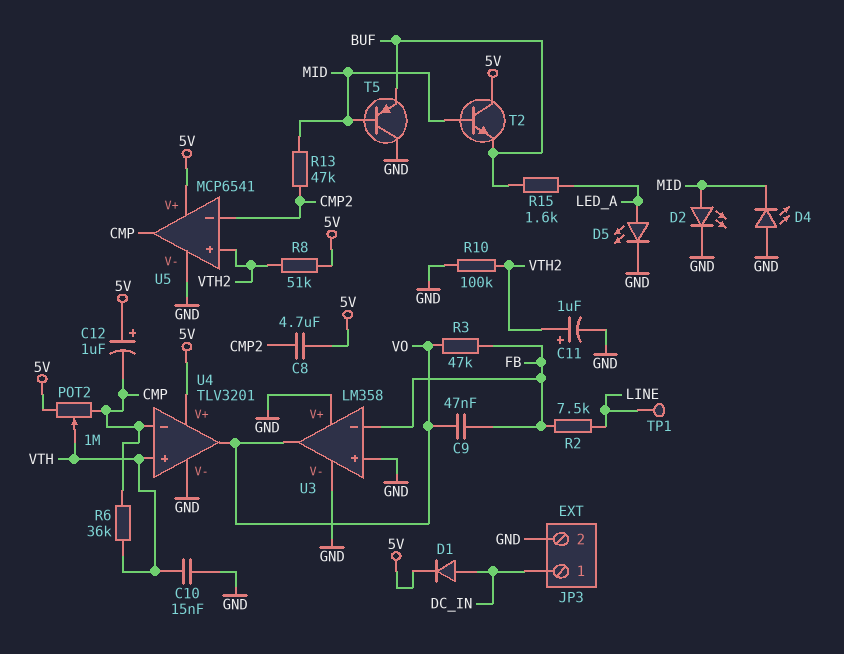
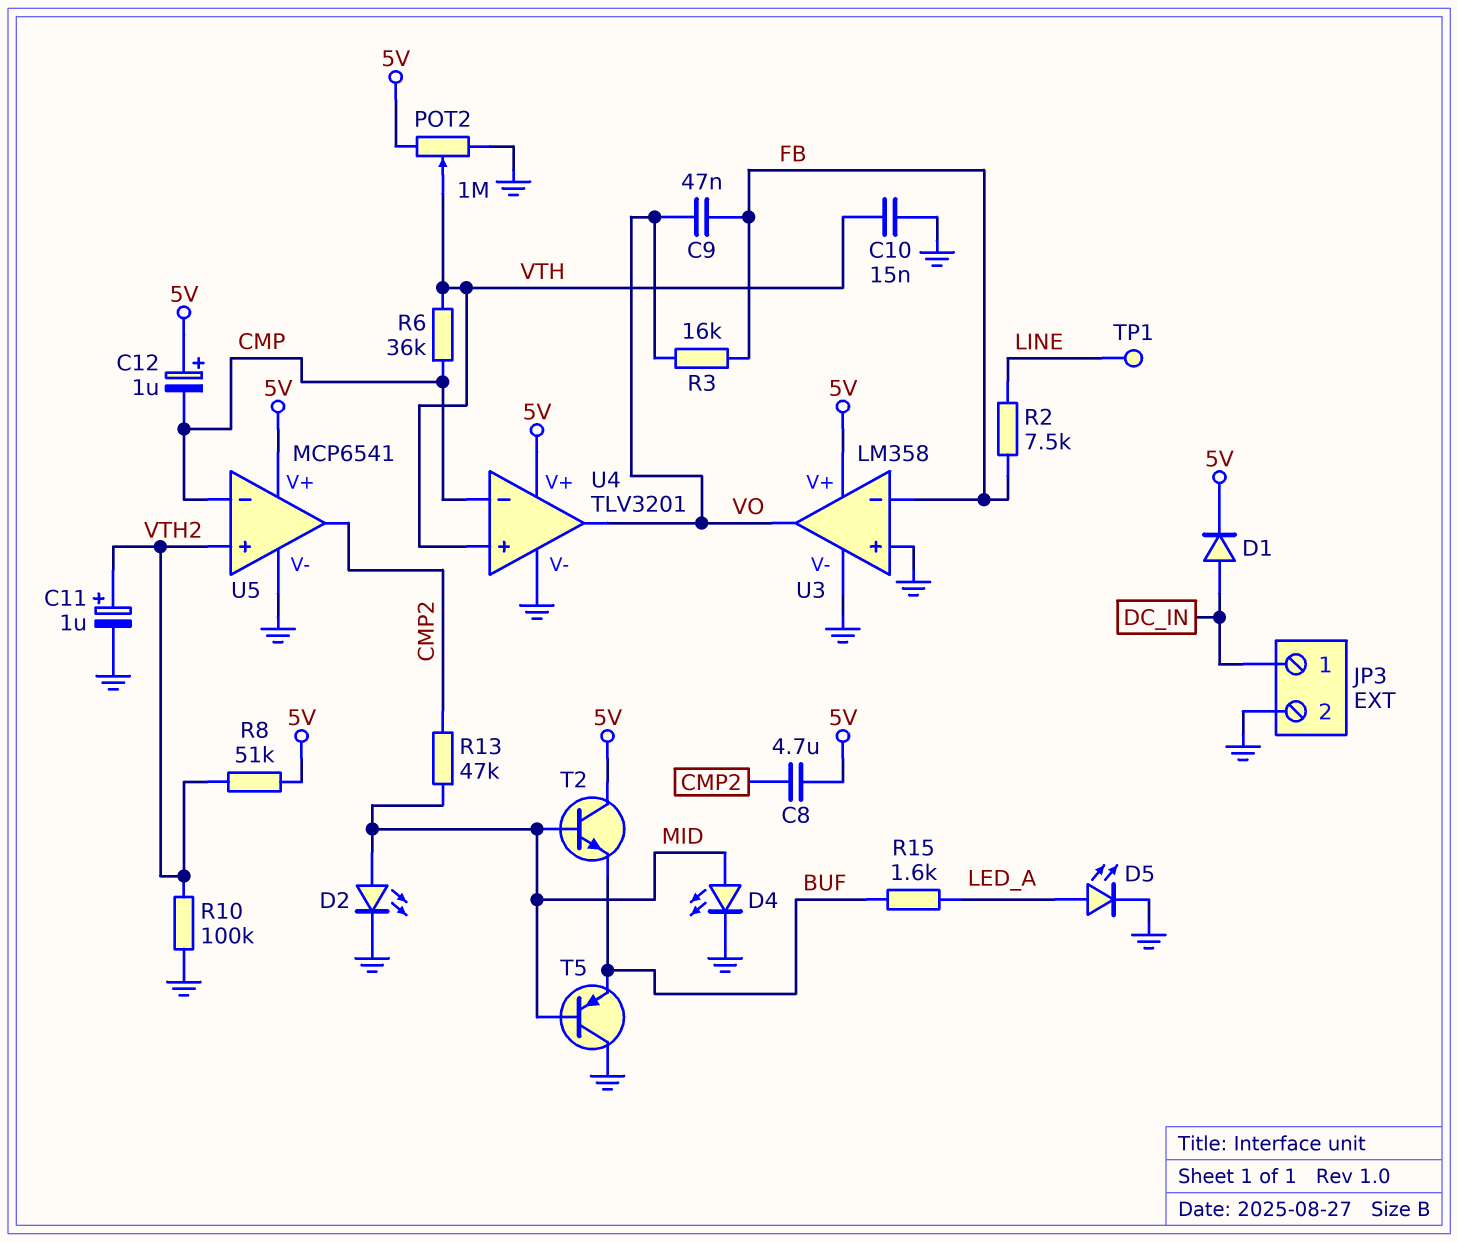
D4: LED (A GND, K MID) -> LED (A MID, K GND)
POT2: 1M (5V, CMP, wiper VTH) -> 1M (5V, GND, wiper VTH)
R3: 47k (FB, VO) -> 16k (FB, VO)
U3 pin V+: GND -> 5V
U5 pin in-: CMP2 -> CMP
U5 pin out: CMP -> CMP2

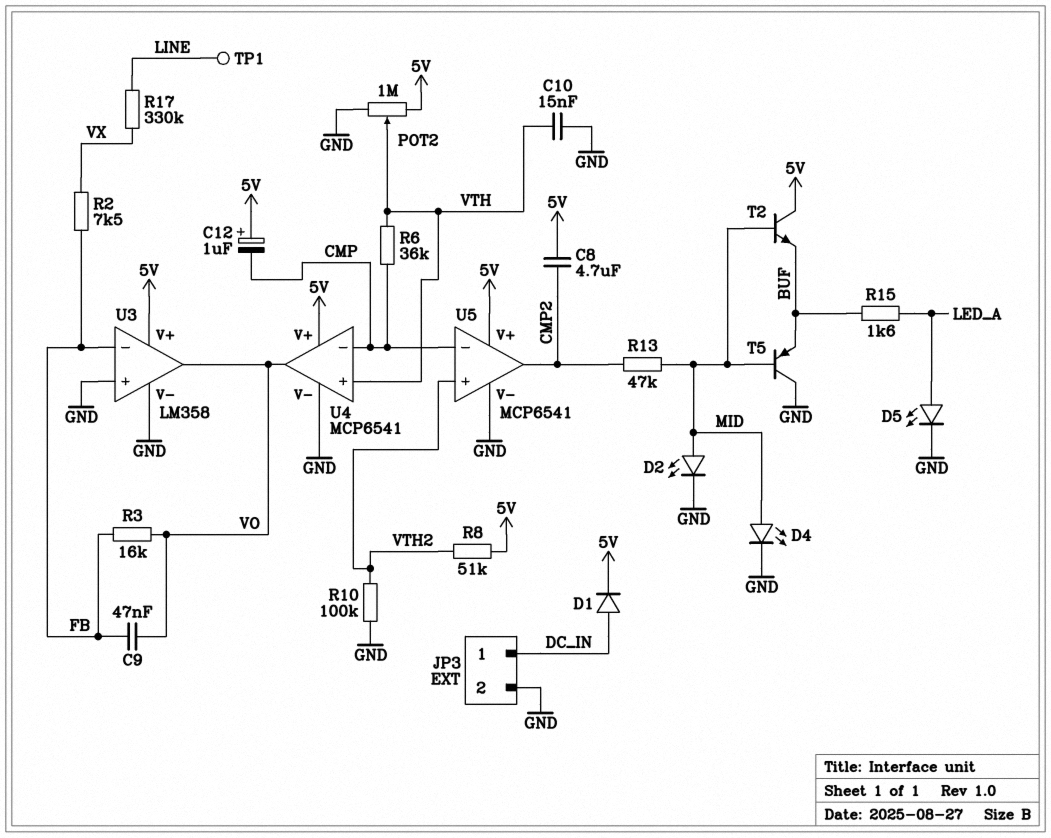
C11: 1uF (plus VTH2, minus GND) -> none
R2: 7.5k (FB, LINE) -> 7.5k (FB, VX)
R17: none -> 330k (LINE, VX)
U4: TLV3201 -> MCP6541

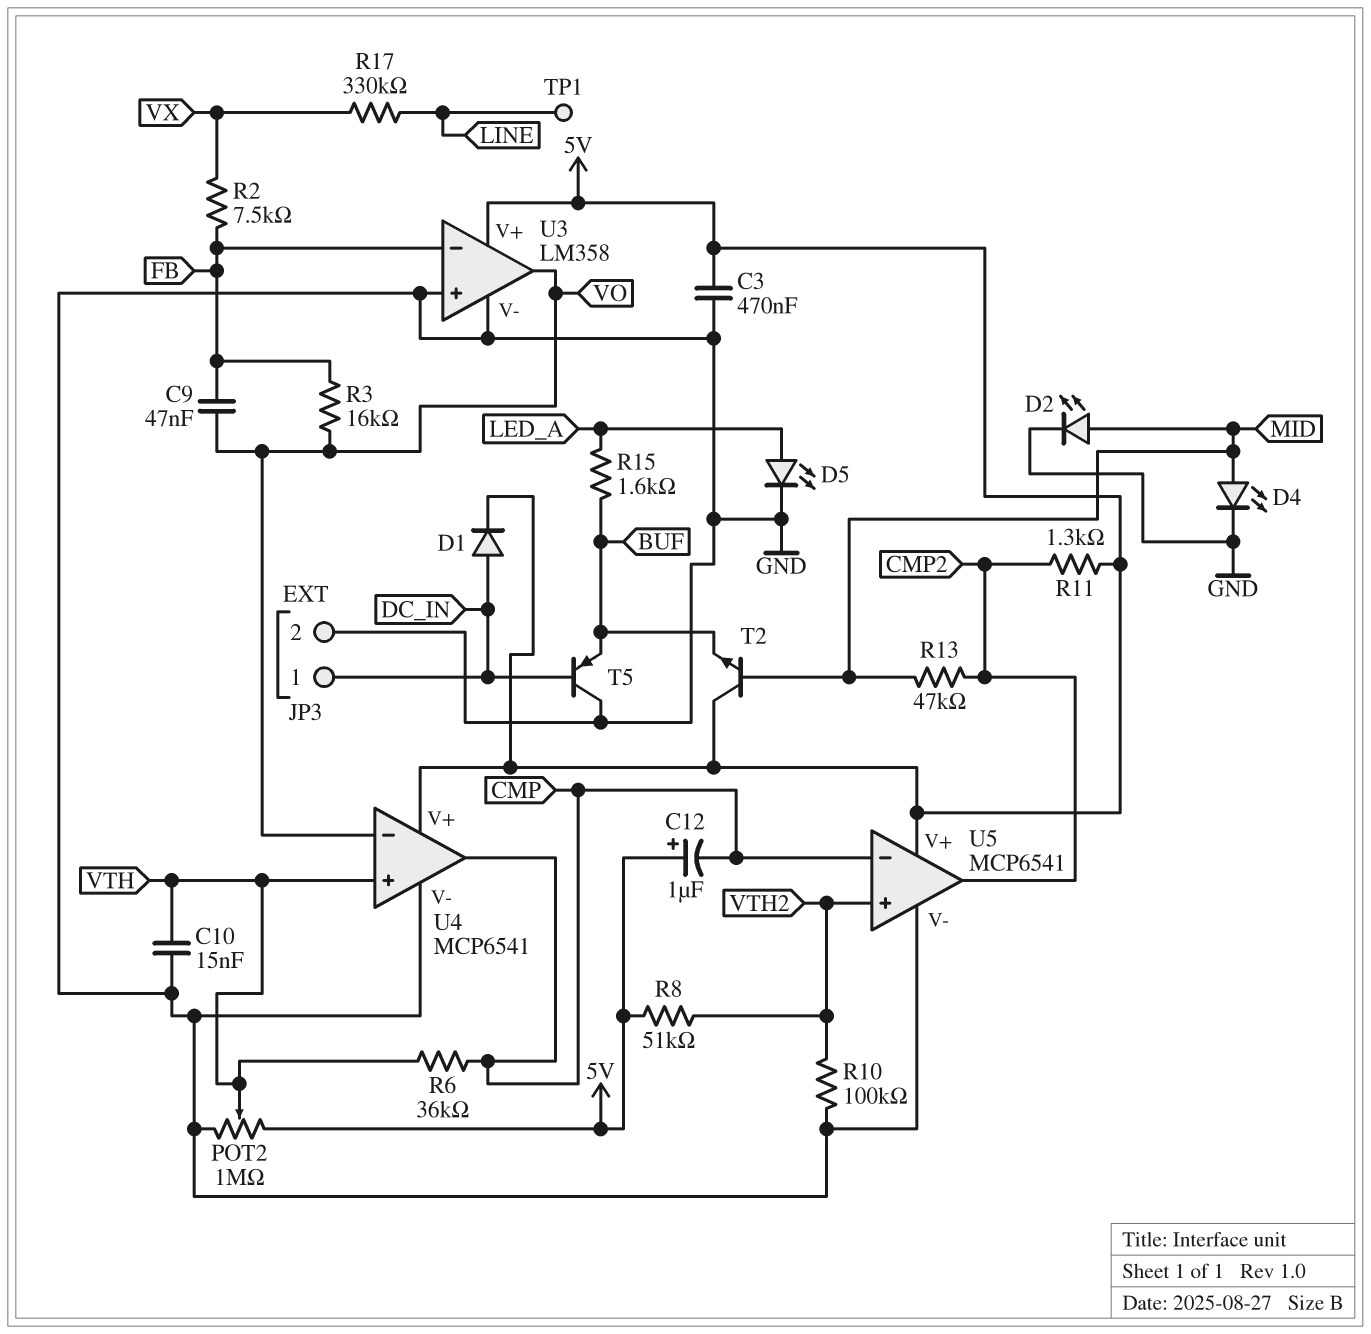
C3: none -> 470nF (5V, GND)
C8: 4.7uF (5V, CMP2) -> none
R11: none -> 1.3k (5V, CMP2)
T5: PNP (B MID, C GND, E BUF) -> PNP (B DC_IN, C GND, E BUF)
U4 pin in-: CMP -> VO
U4 pin out: VO -> CMP

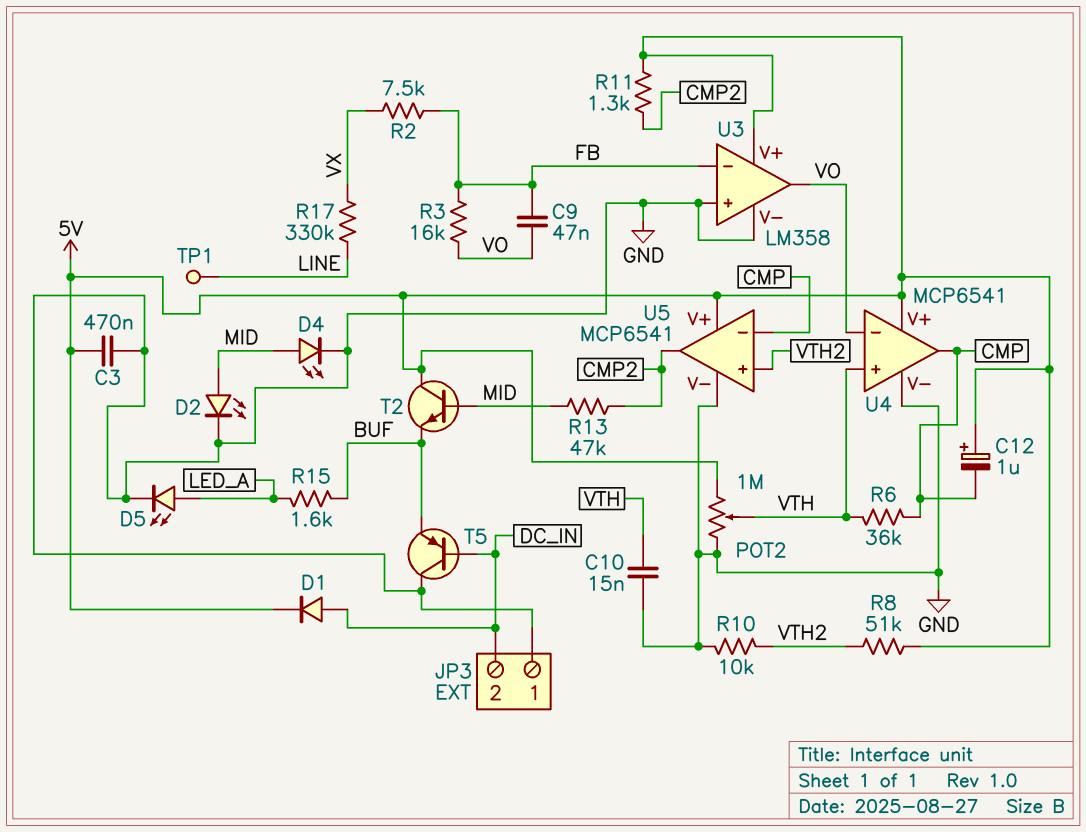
JP3 pin 1: DC_IN -> GND
JP3 pin 2: GND -> DC_IN
R10: 100k (GND, VTH2) -> 10k (GND, VTH2)

